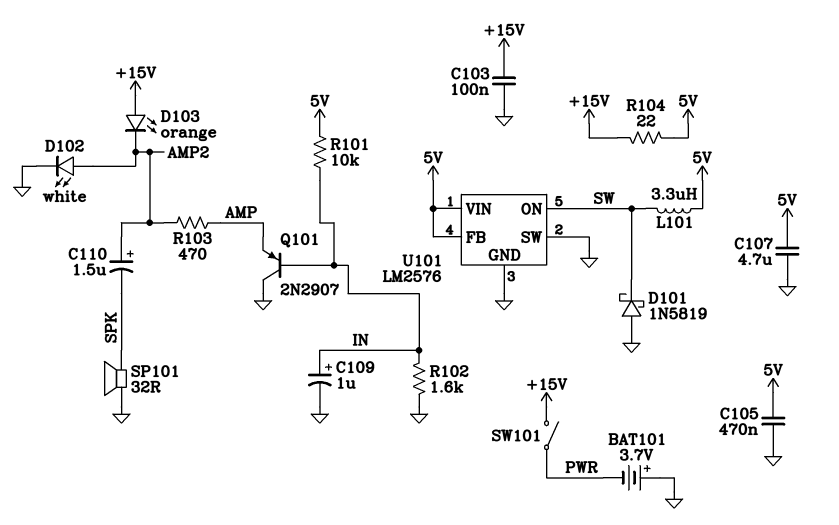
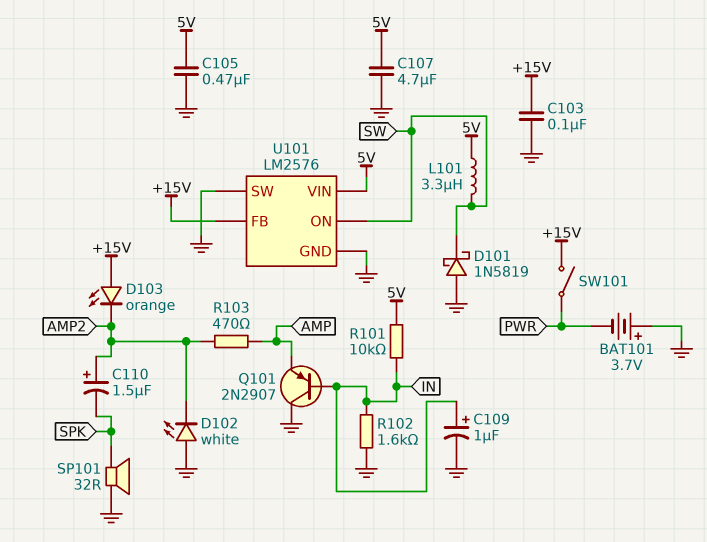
D102: LED white (A AMP2, K GND) -> LED white (A GND, K AMP2)
R104: 22 (+15V, 5V) -> none
U101 pin FB: 5V -> +15V

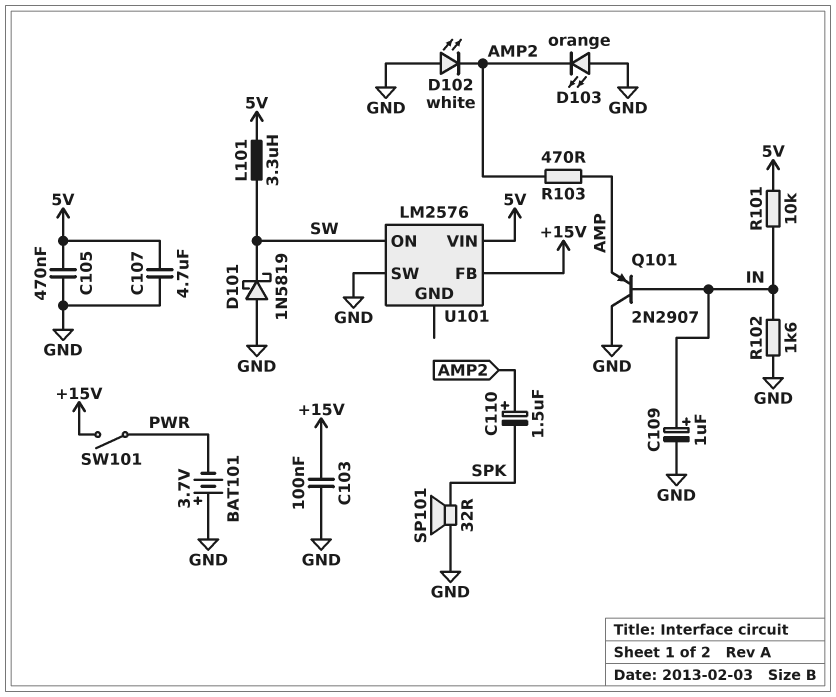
D103: LED orange (A +15V, K AMP2) -> LED orange (A GND, K AMP2)
U101 pin GND: GND -> none

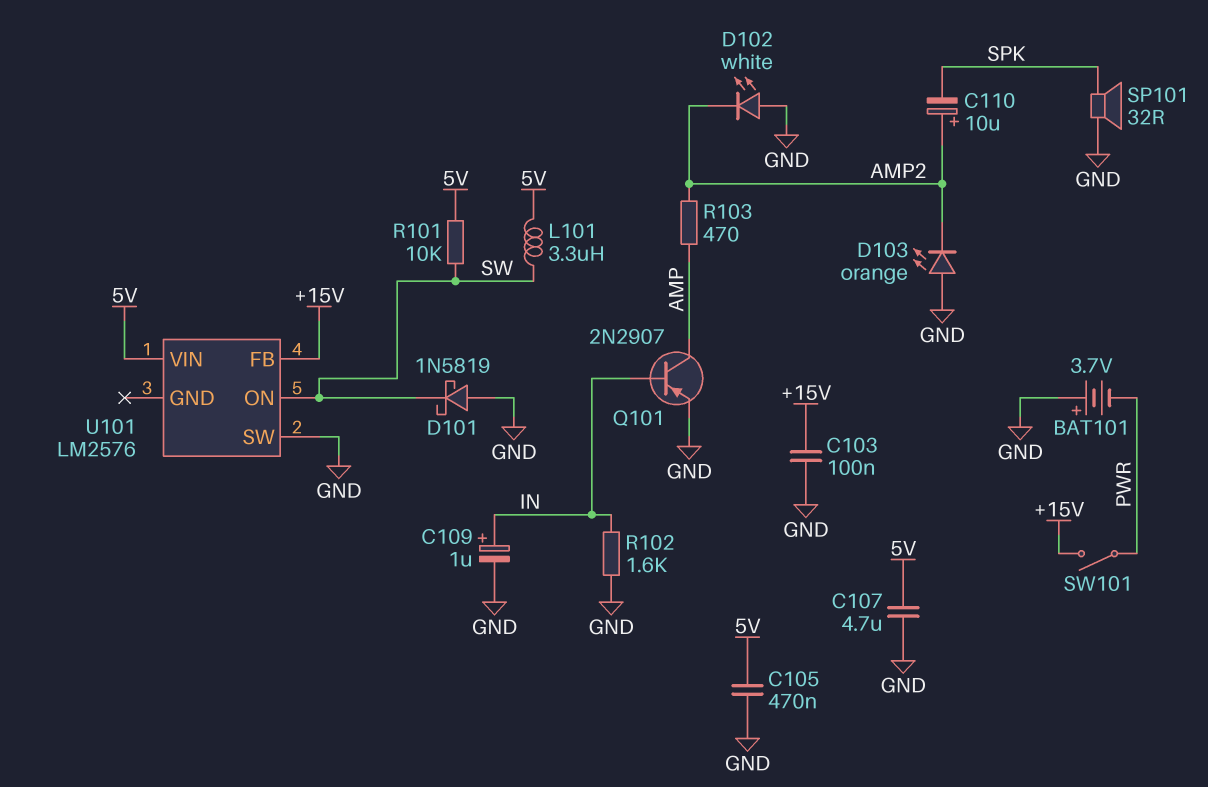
C110: 1.5uF (plus AMP2, minus SPK) -> 10uF (plus AMP2, minus SPK)
Q101: PNP 2N2907 (B IN, C GND, E AMP) -> PNP 2N2907 (B IN, C AMP, E GND)
R101: 10k (5V, IN) -> 10k (5V, SW)

